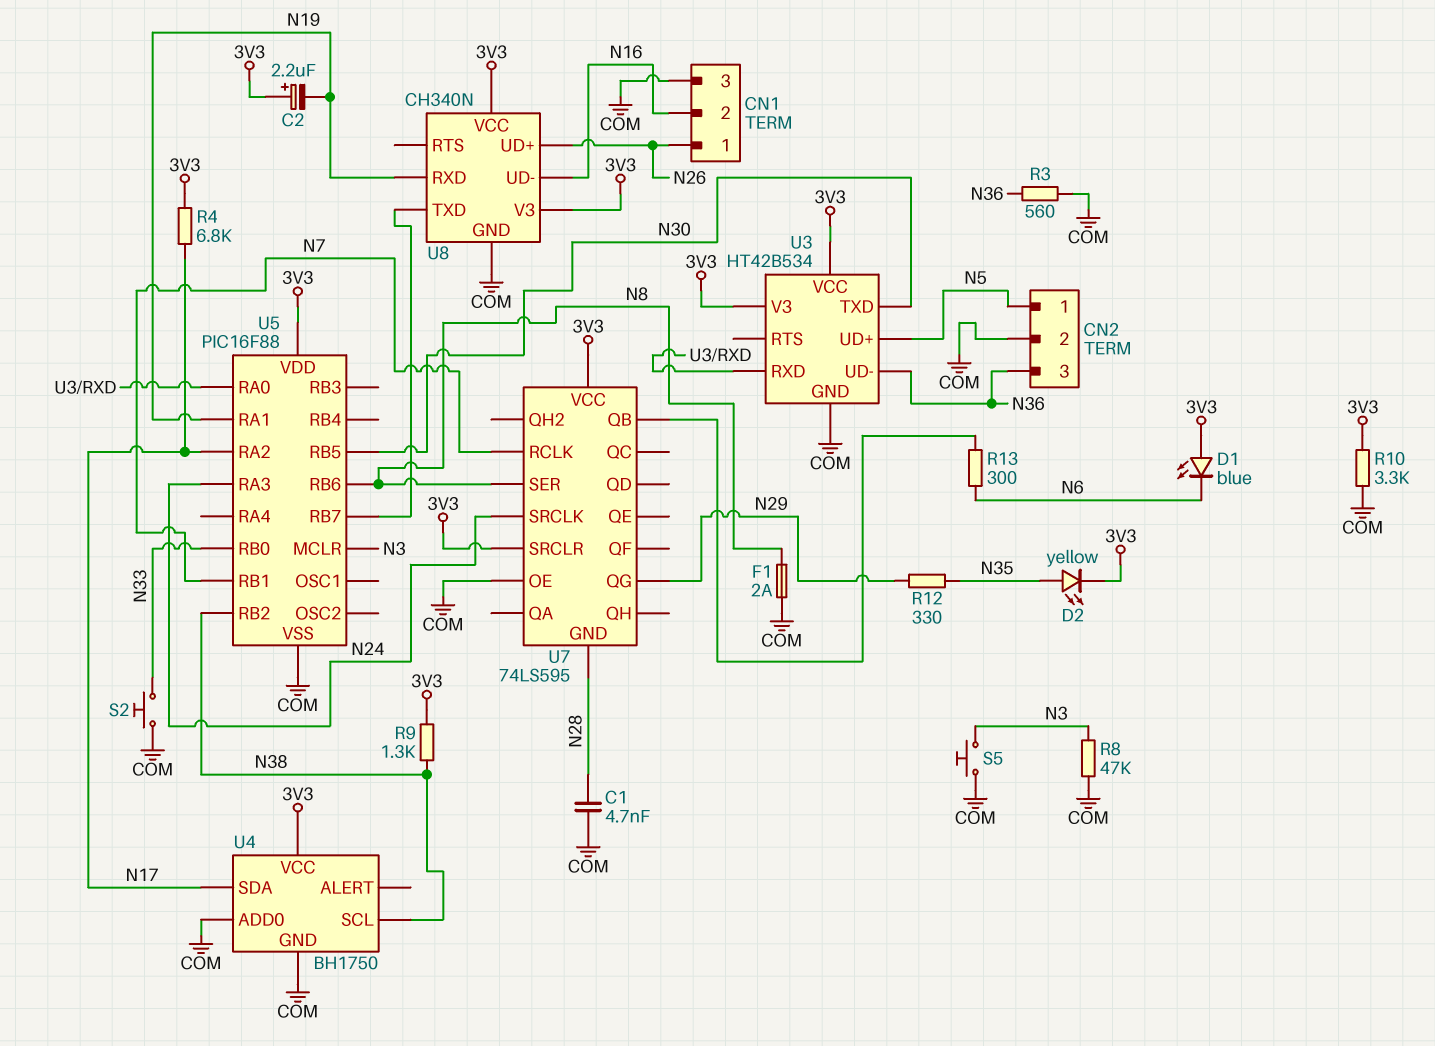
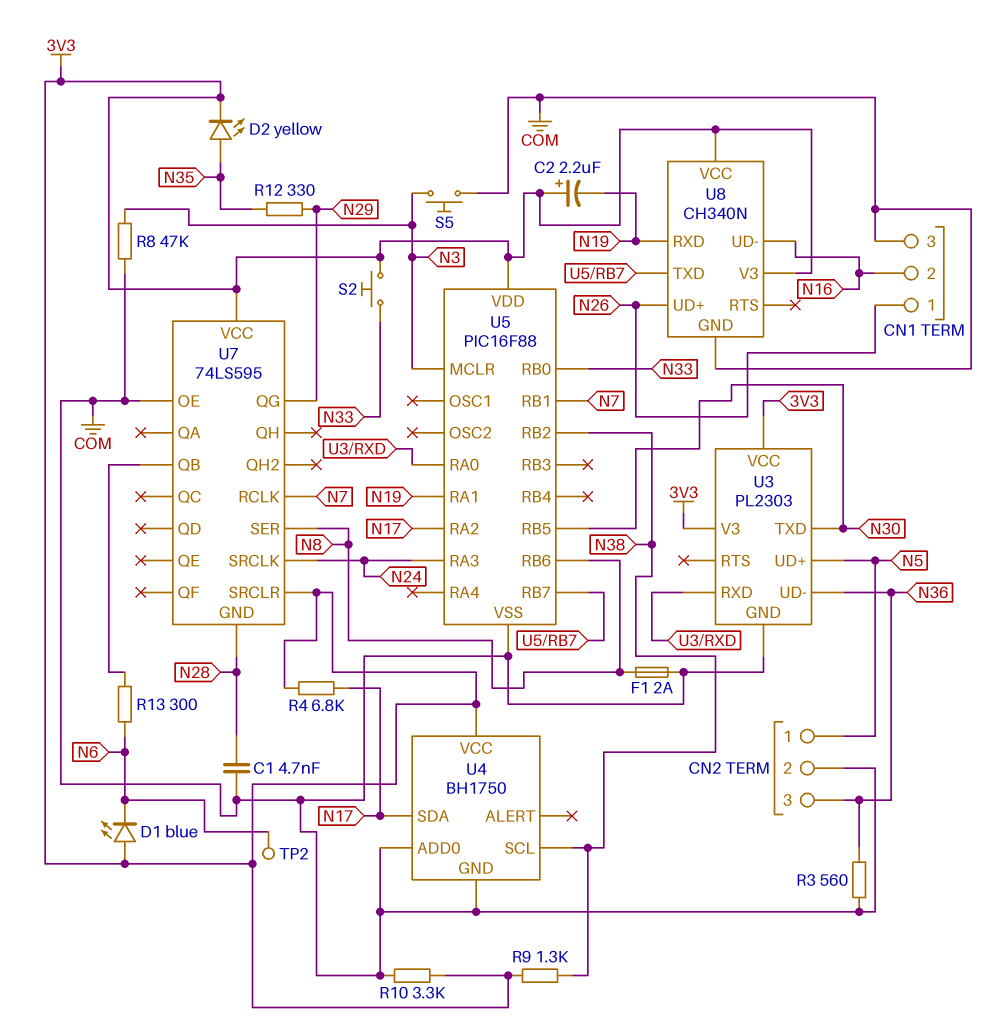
S2: button (COM, N33) -> button (3V3, N33)
TP2: none -> test point (N6)
U3: HT42B534 -> PL2303

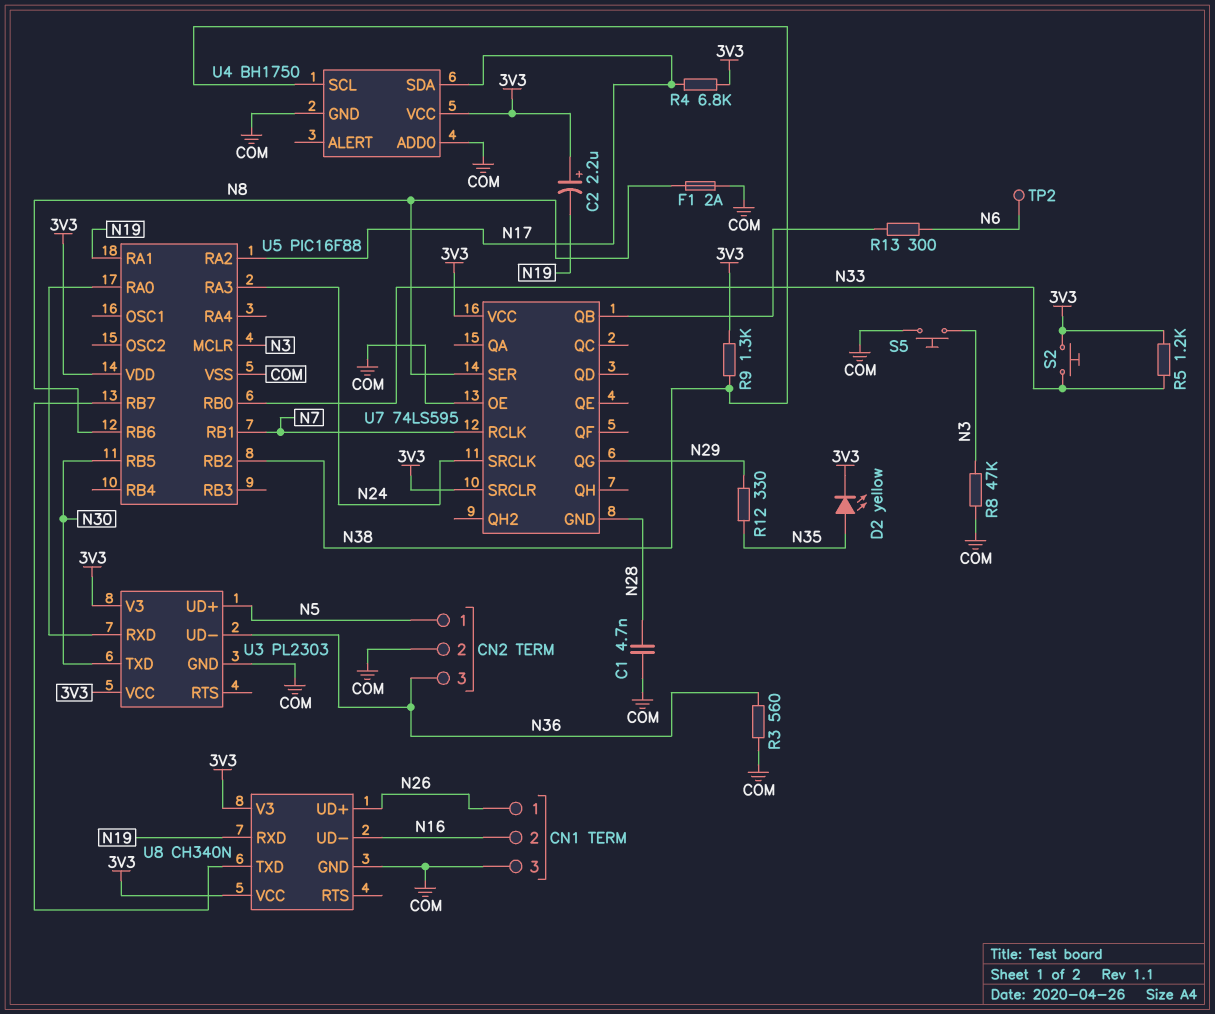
D1: LED blue (A 3V3, K N6) -> none
R5: none -> 1.2k (3V3, N33)
R10: 3.3k (3V3, COM) -> none

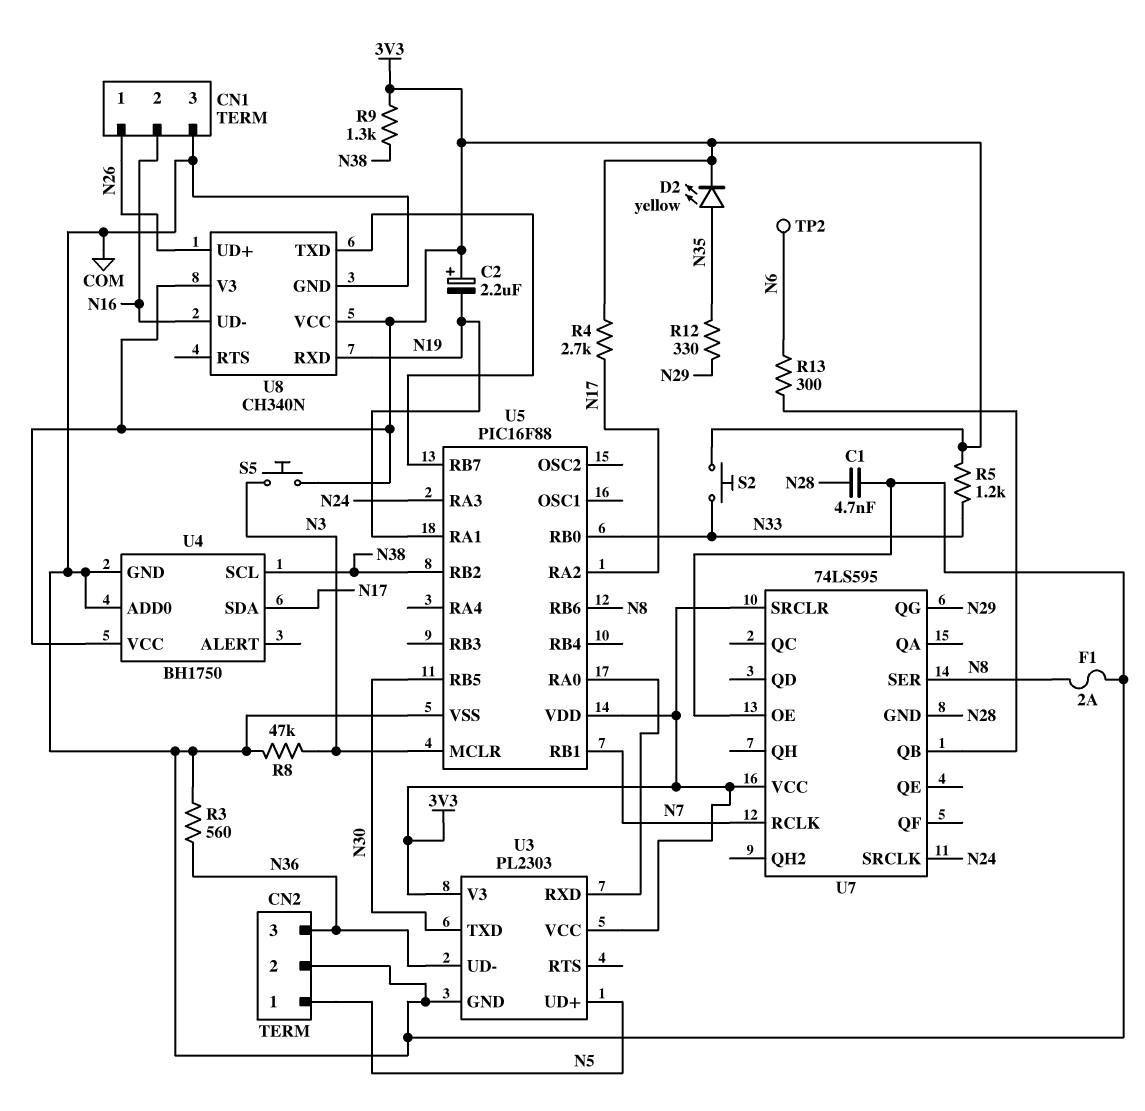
R4: 6.8k (3V3, N17) -> 2.7k (3V3, N17)
S5: button (COM, N3) -> button (3V3, N3)

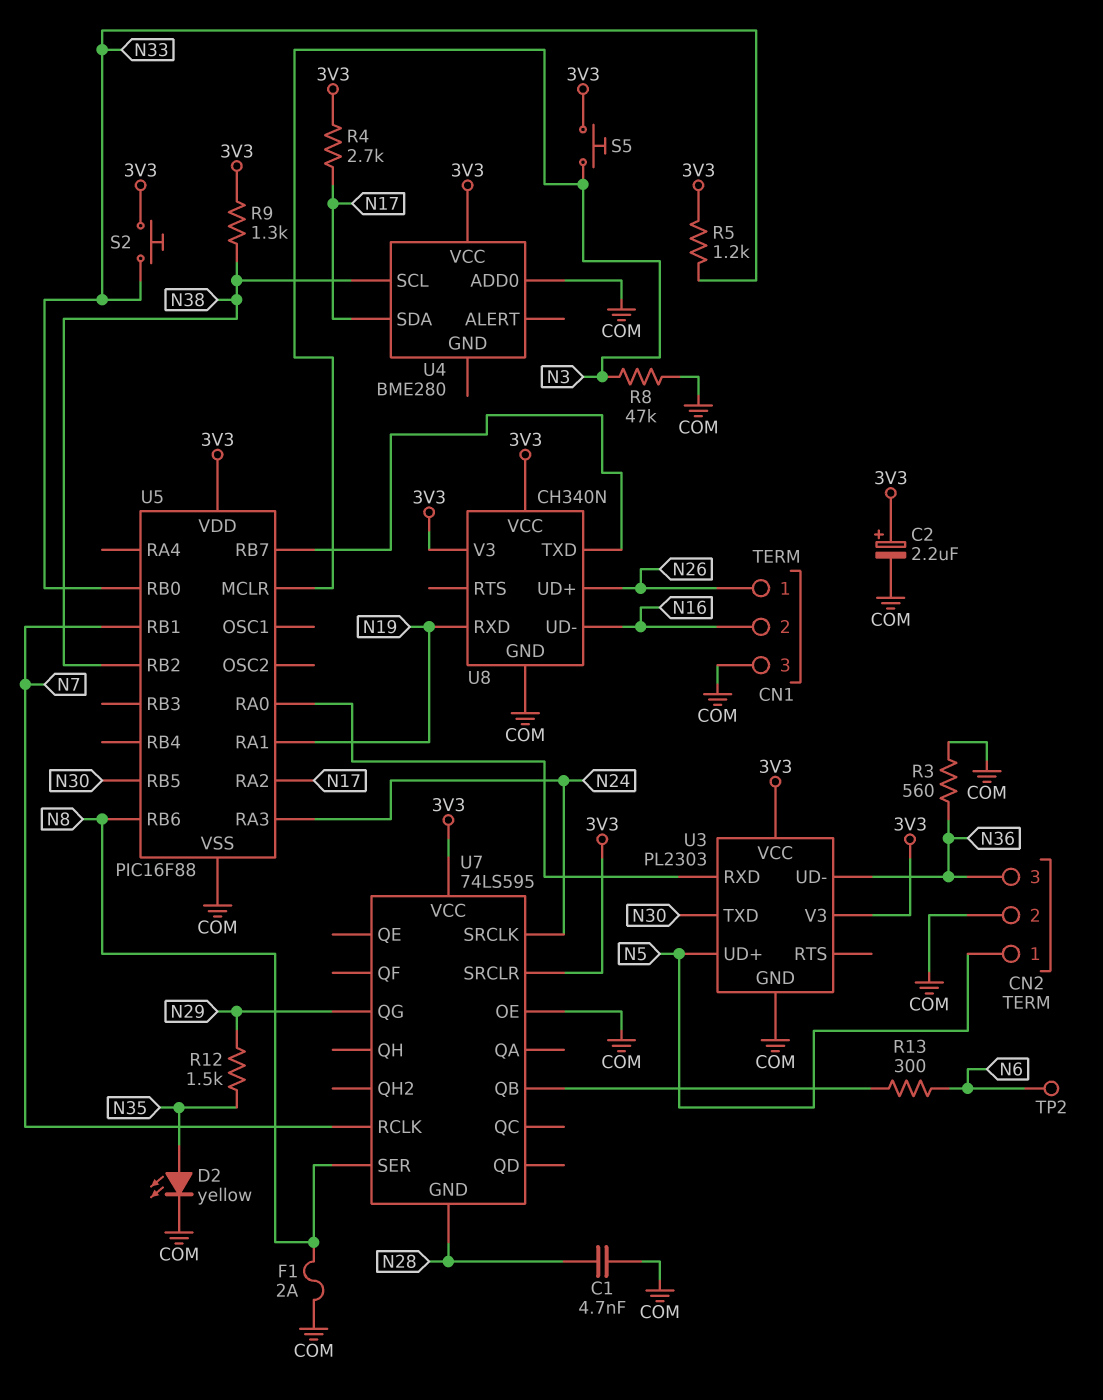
C2: 2.2uF (plus 3V3, minus N19) -> 2.2uF (plus 3V3, minus COM)
D2: LED yellow (A N35, K 3V3) -> LED yellow (A N35, K COM)
R12: 330 (N29, N35) -> 1.5k (N29, N35)
U4: BH1750 -> BME280
U4 pin GND: COM -> none

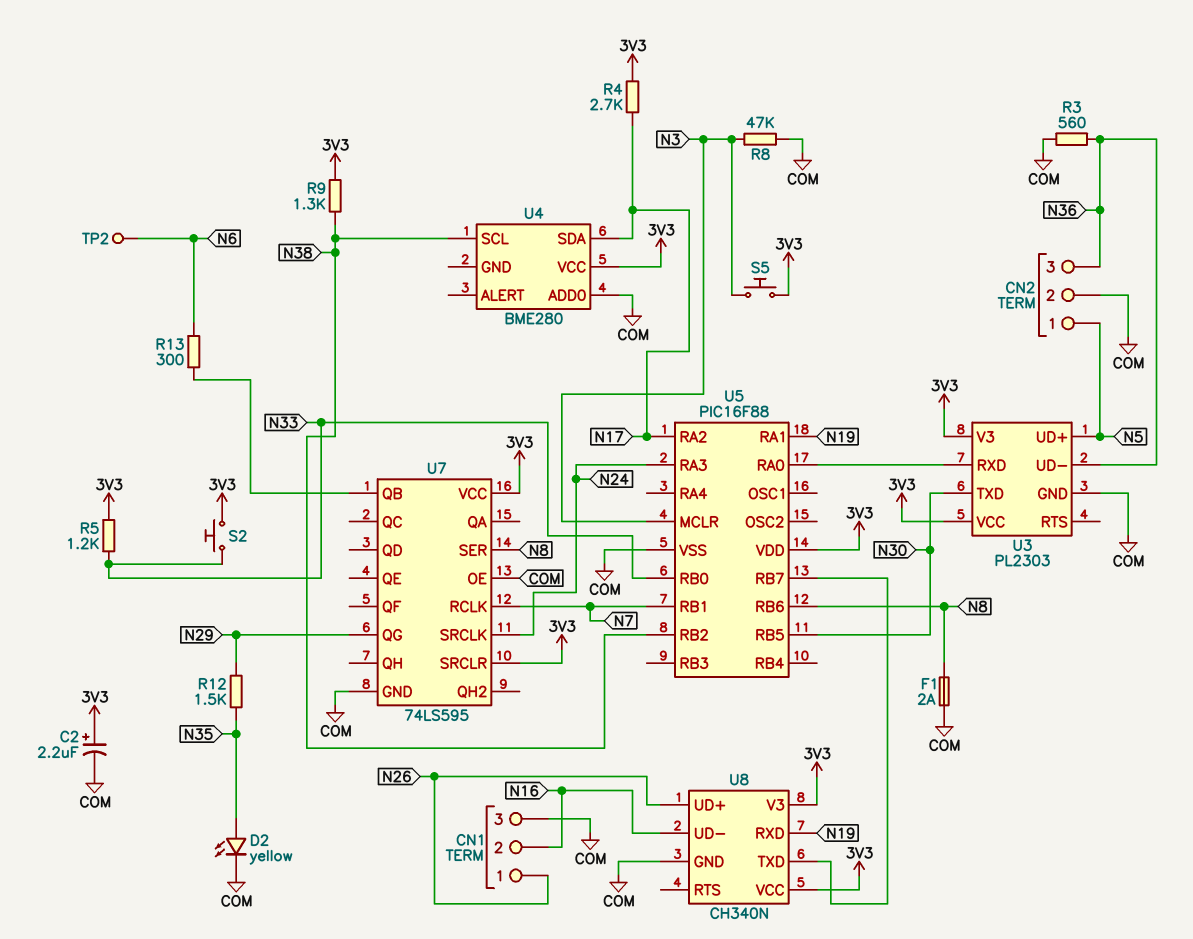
C1: 4.7nF (COM, N28) -> none
U7 pin GND: N28 -> COM

